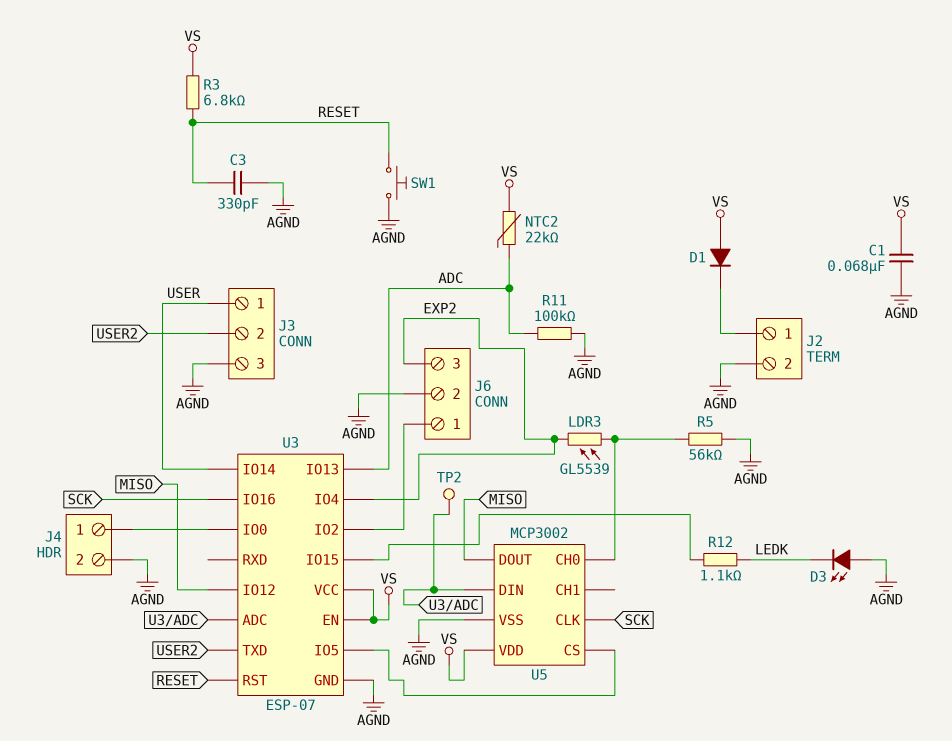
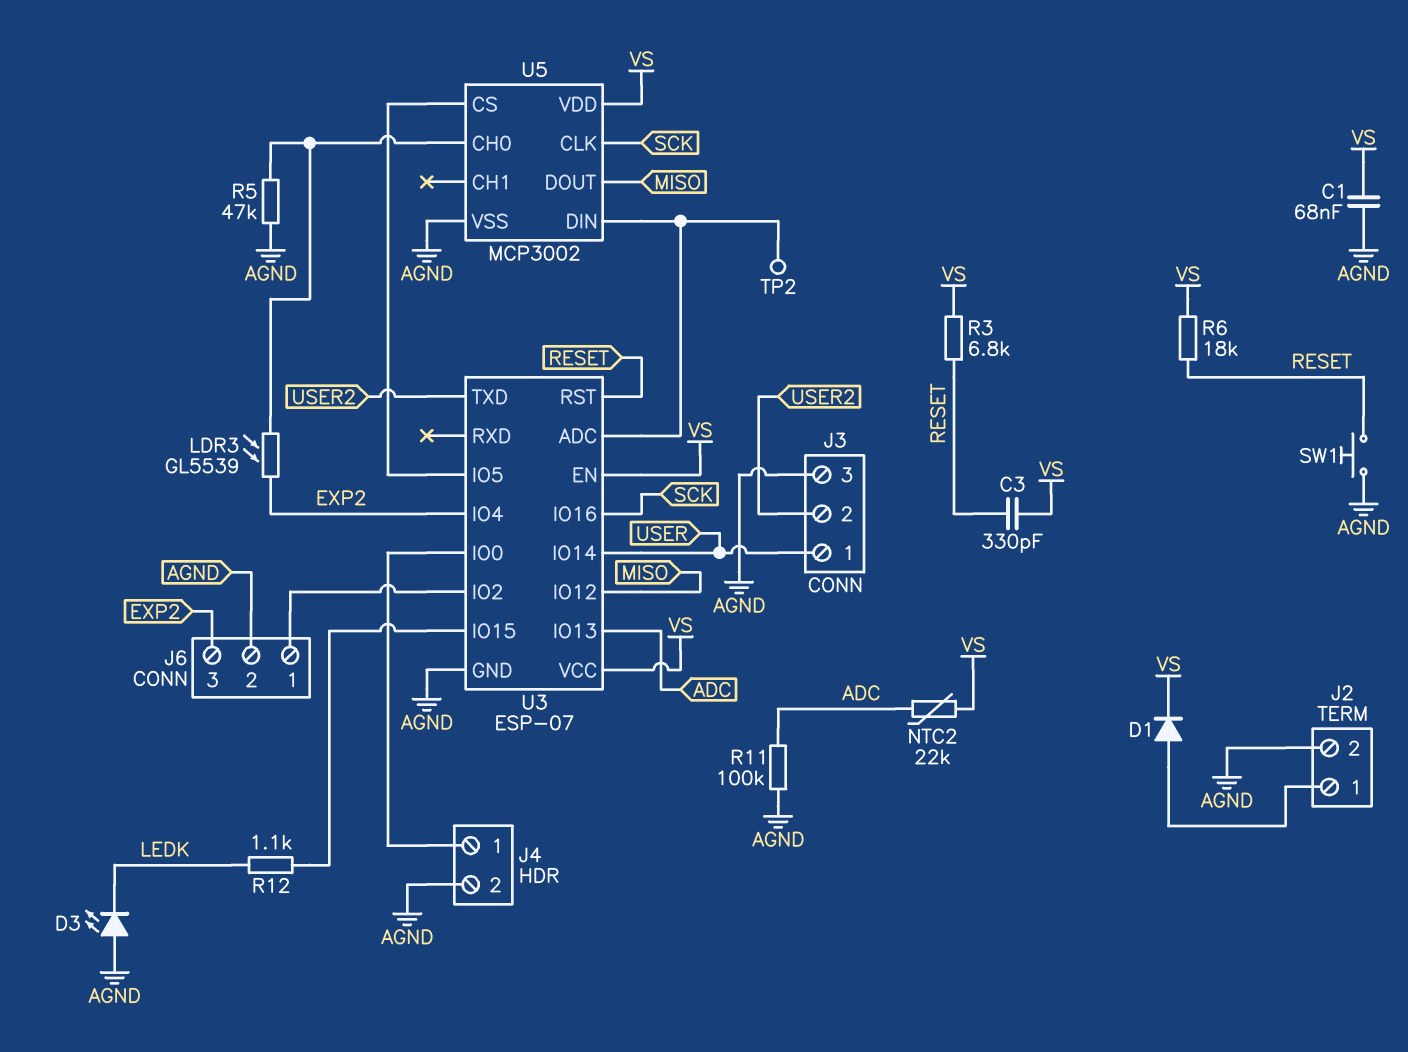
C3: 330pF (AGND, RESET) -> 330pF (RESET, VS)
D1: diode (A VS, K J2/1) -> diode (A J2/1, K VS)
R5: 56k (AGND, U5/CH0) -> 47k (AGND, U5/CH0)
R6: none -> 18k (RESET, VS)

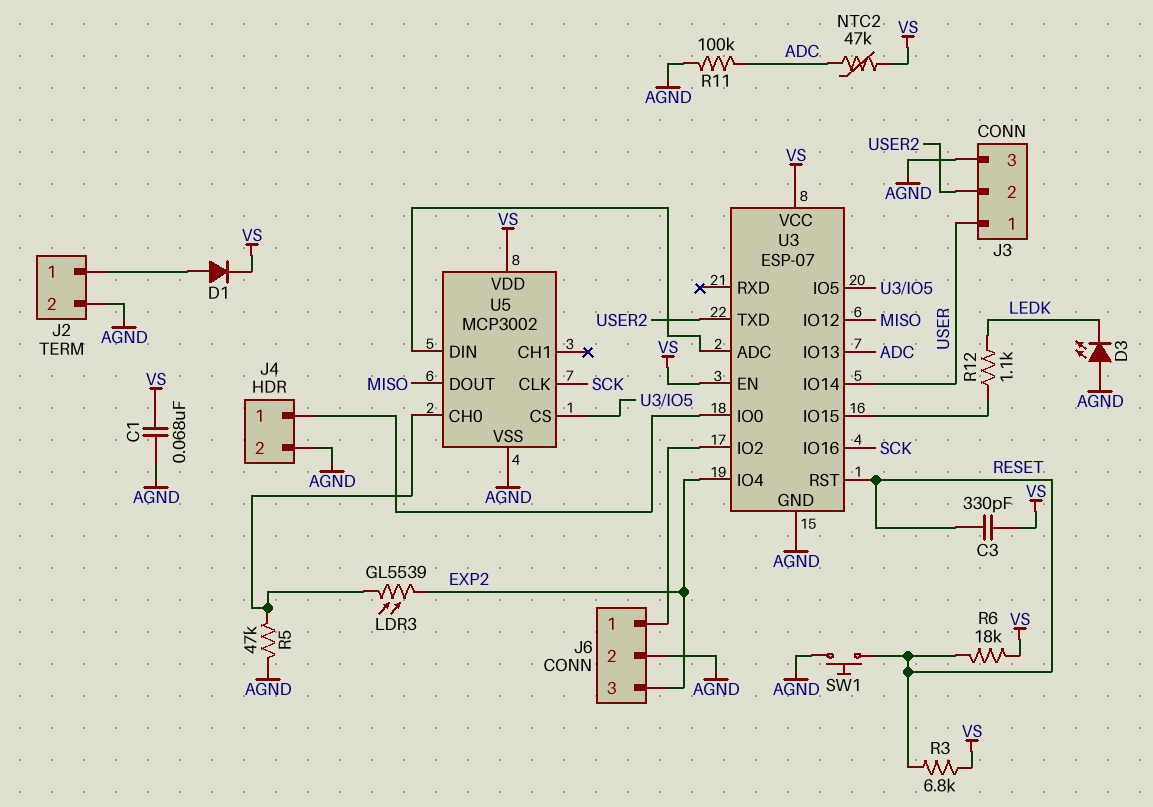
NTC2: 22k (ADC, VS) -> 47k (ADC, VS)
TP2: test point (U3/ADC) -> none

